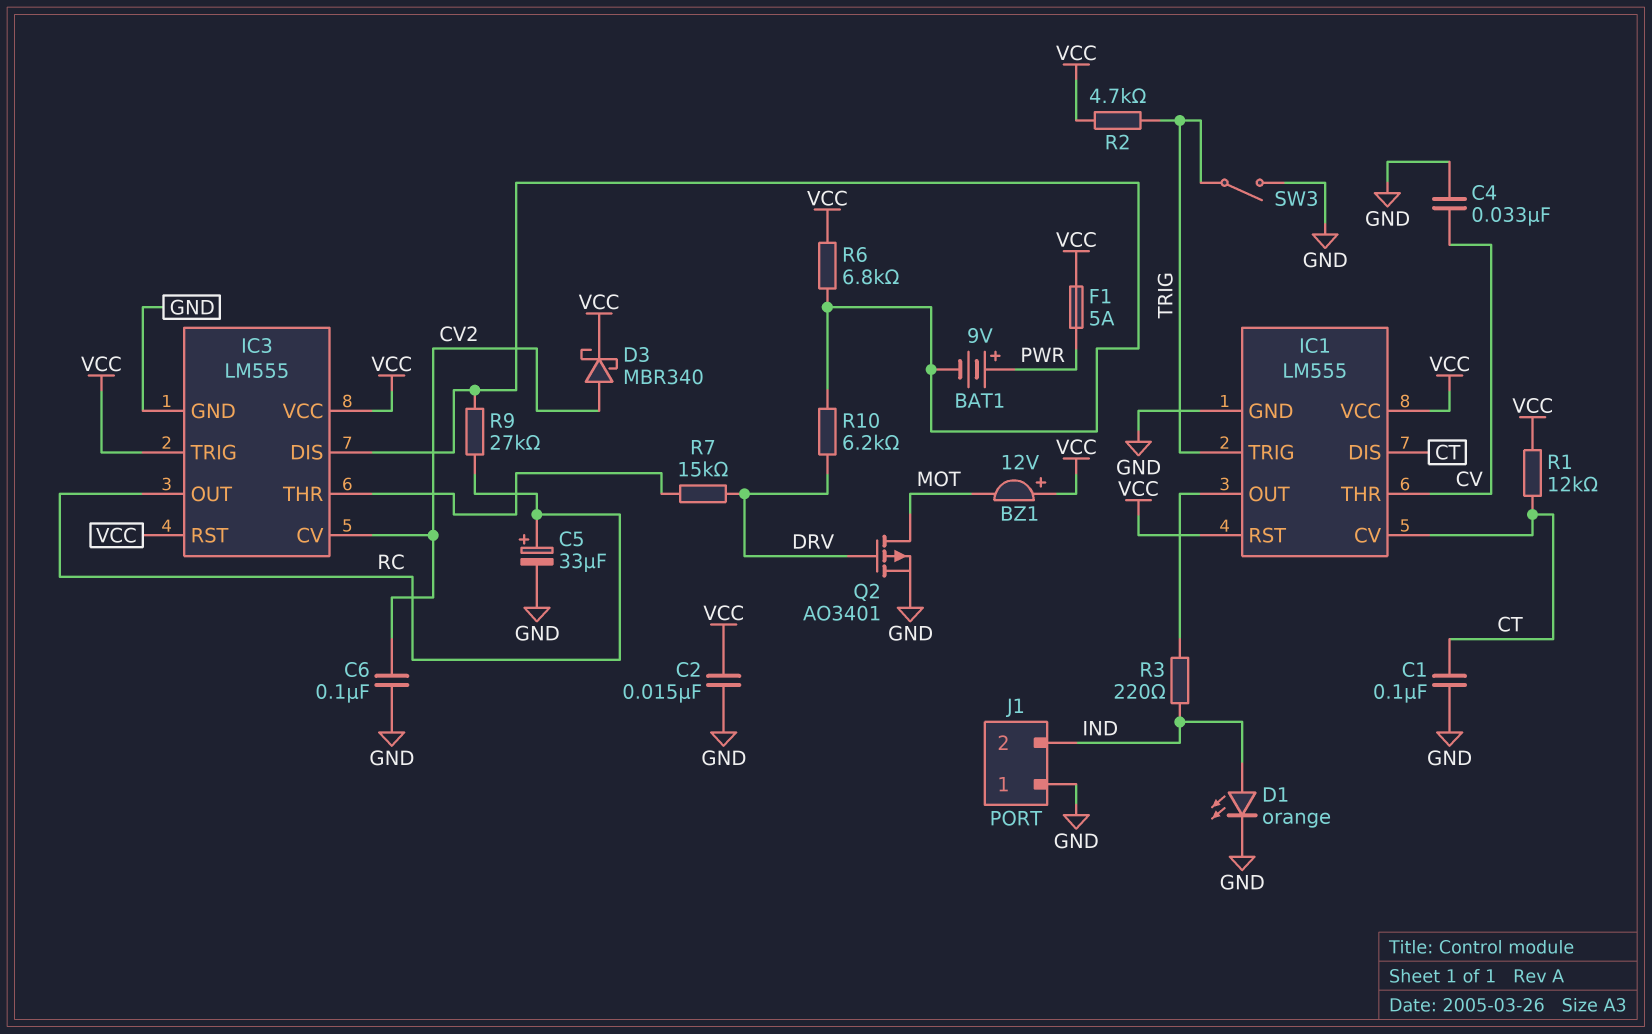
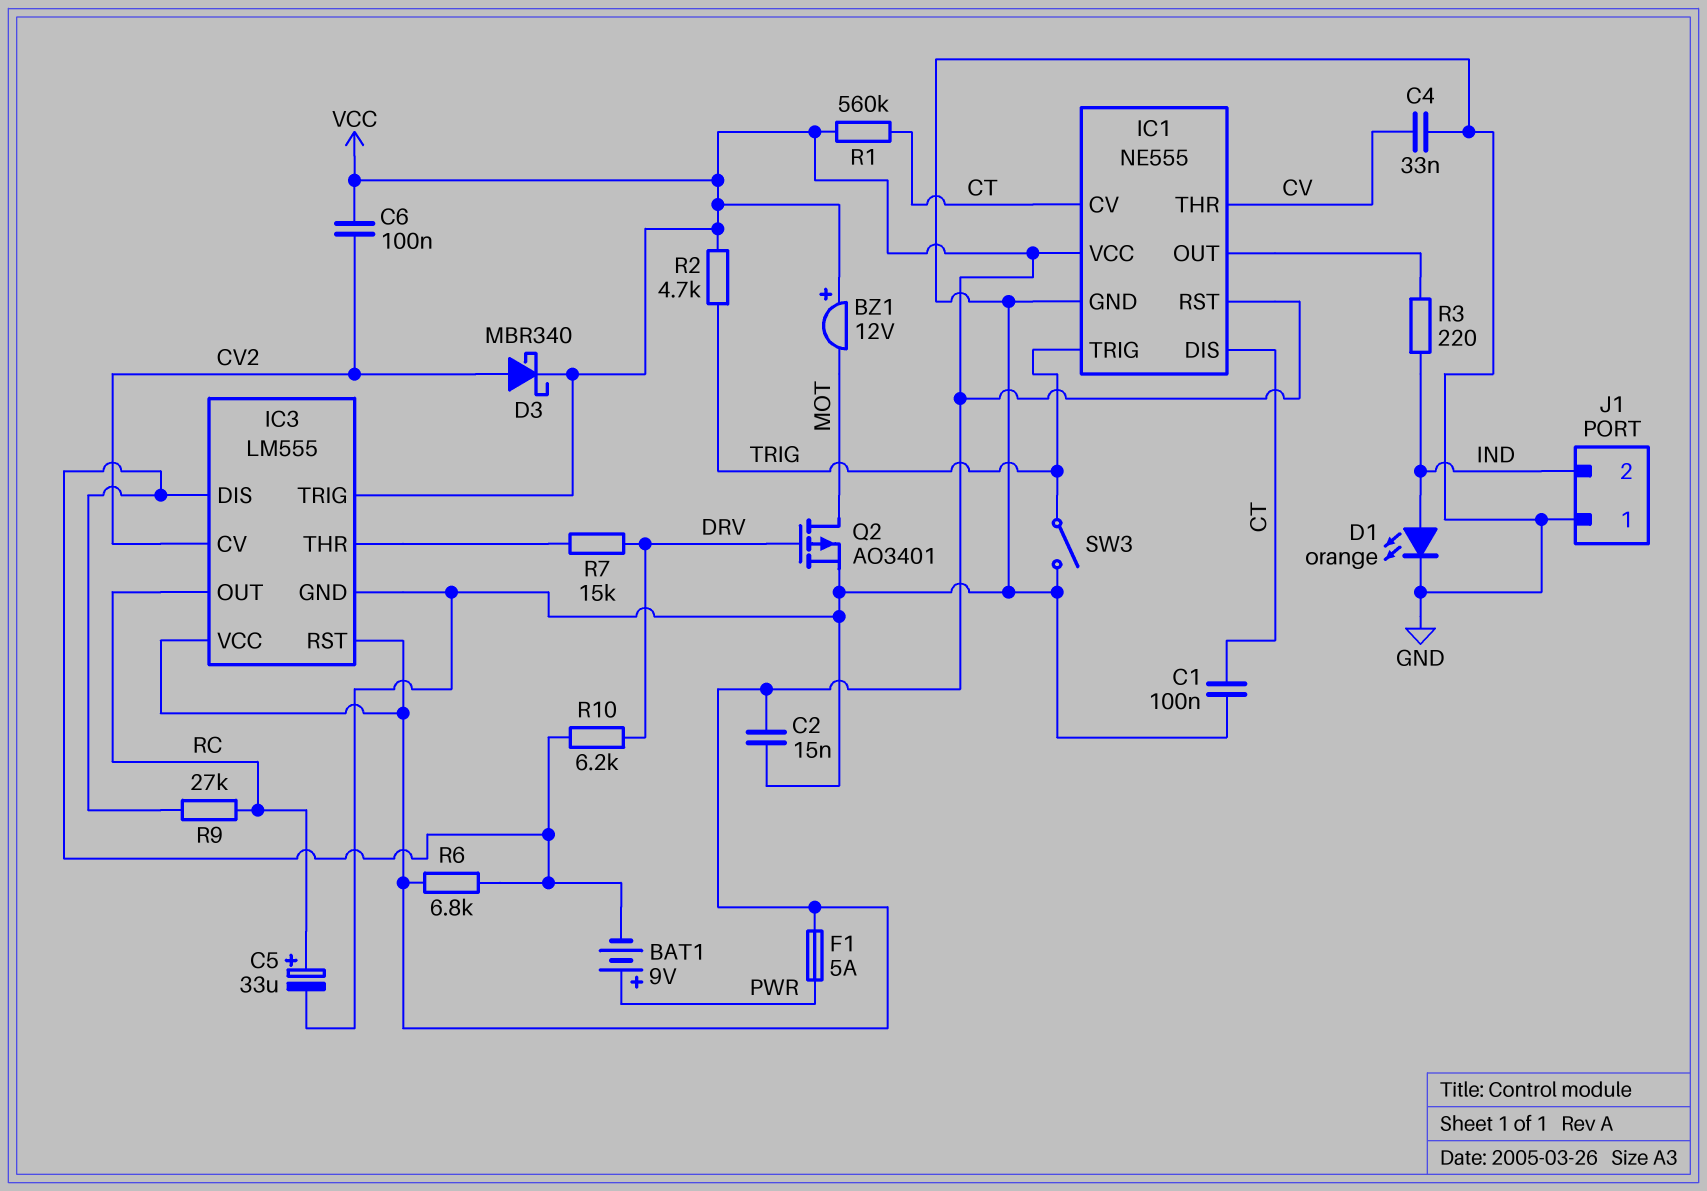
C6: 100nF (CV2, GND) -> 100nF (CV2, VCC)
IC1: LM555 -> NE555
R1: 12k (CT, VCC) -> 560k (CT, VCC)

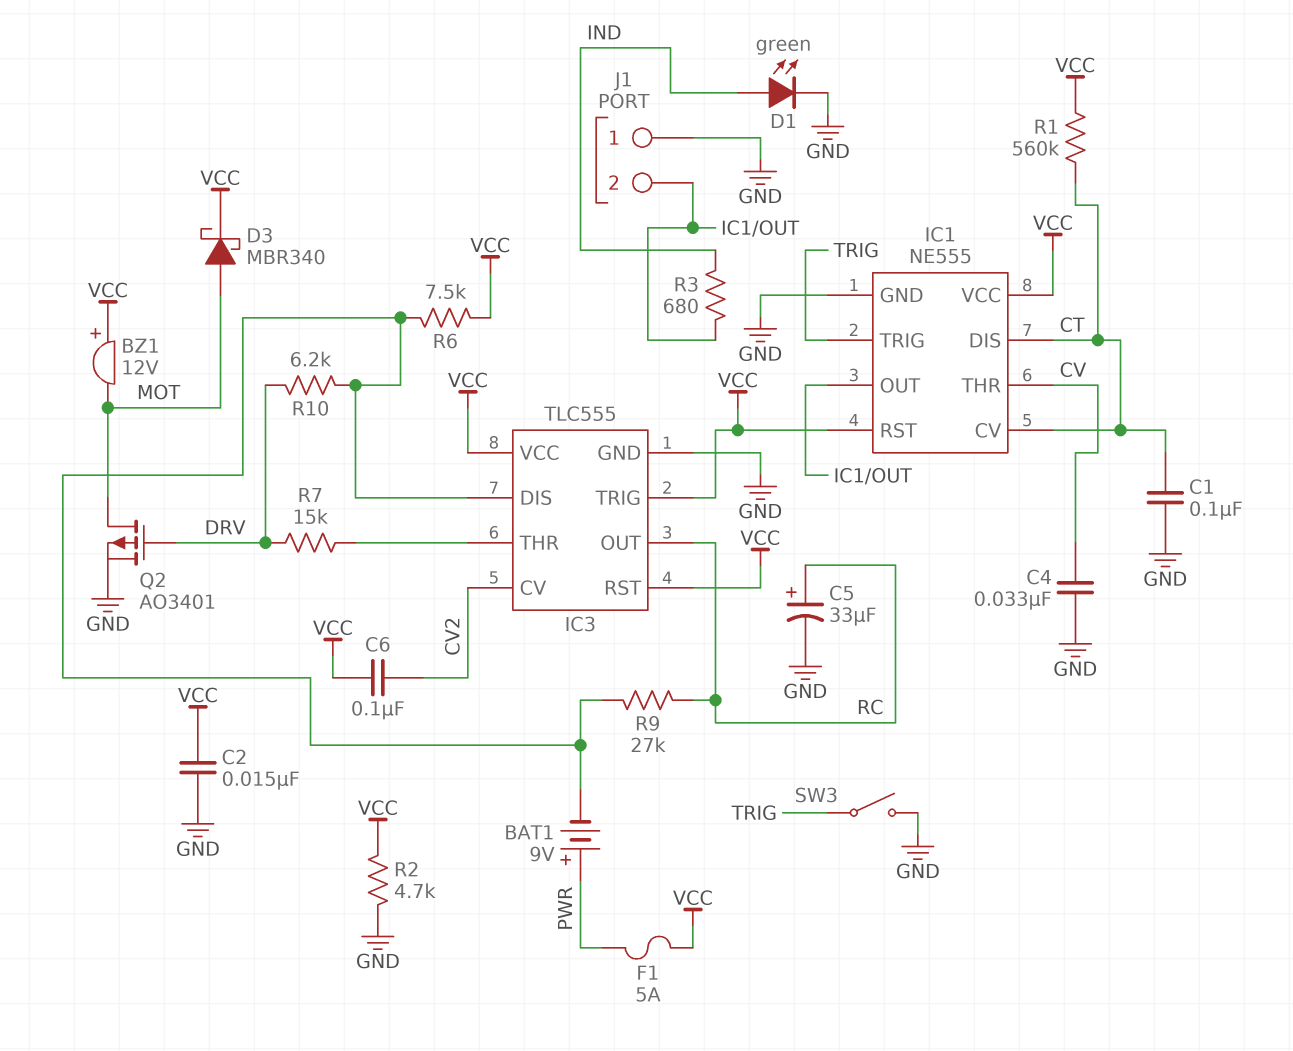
D1: LED orange (A IND, K GND) -> LED green (A IND, K GND)
D3: schottky MBR340 (A CV2, K VCC) -> schottky MBR340 (A MOT, K VCC)
IC3: LM555 -> TLC555
J1 pin 2: IND -> IC1/OUT
R2: 4.7k (TRIG, VCC) -> 4.7k (GND, VCC)
R3: 220 (IC1/OUT, IND) -> 680 (IC1/OUT, IND)
R6: 6.8k (IC3/DIS, VCC) -> 7.5k (IC3/DIS, VCC)

